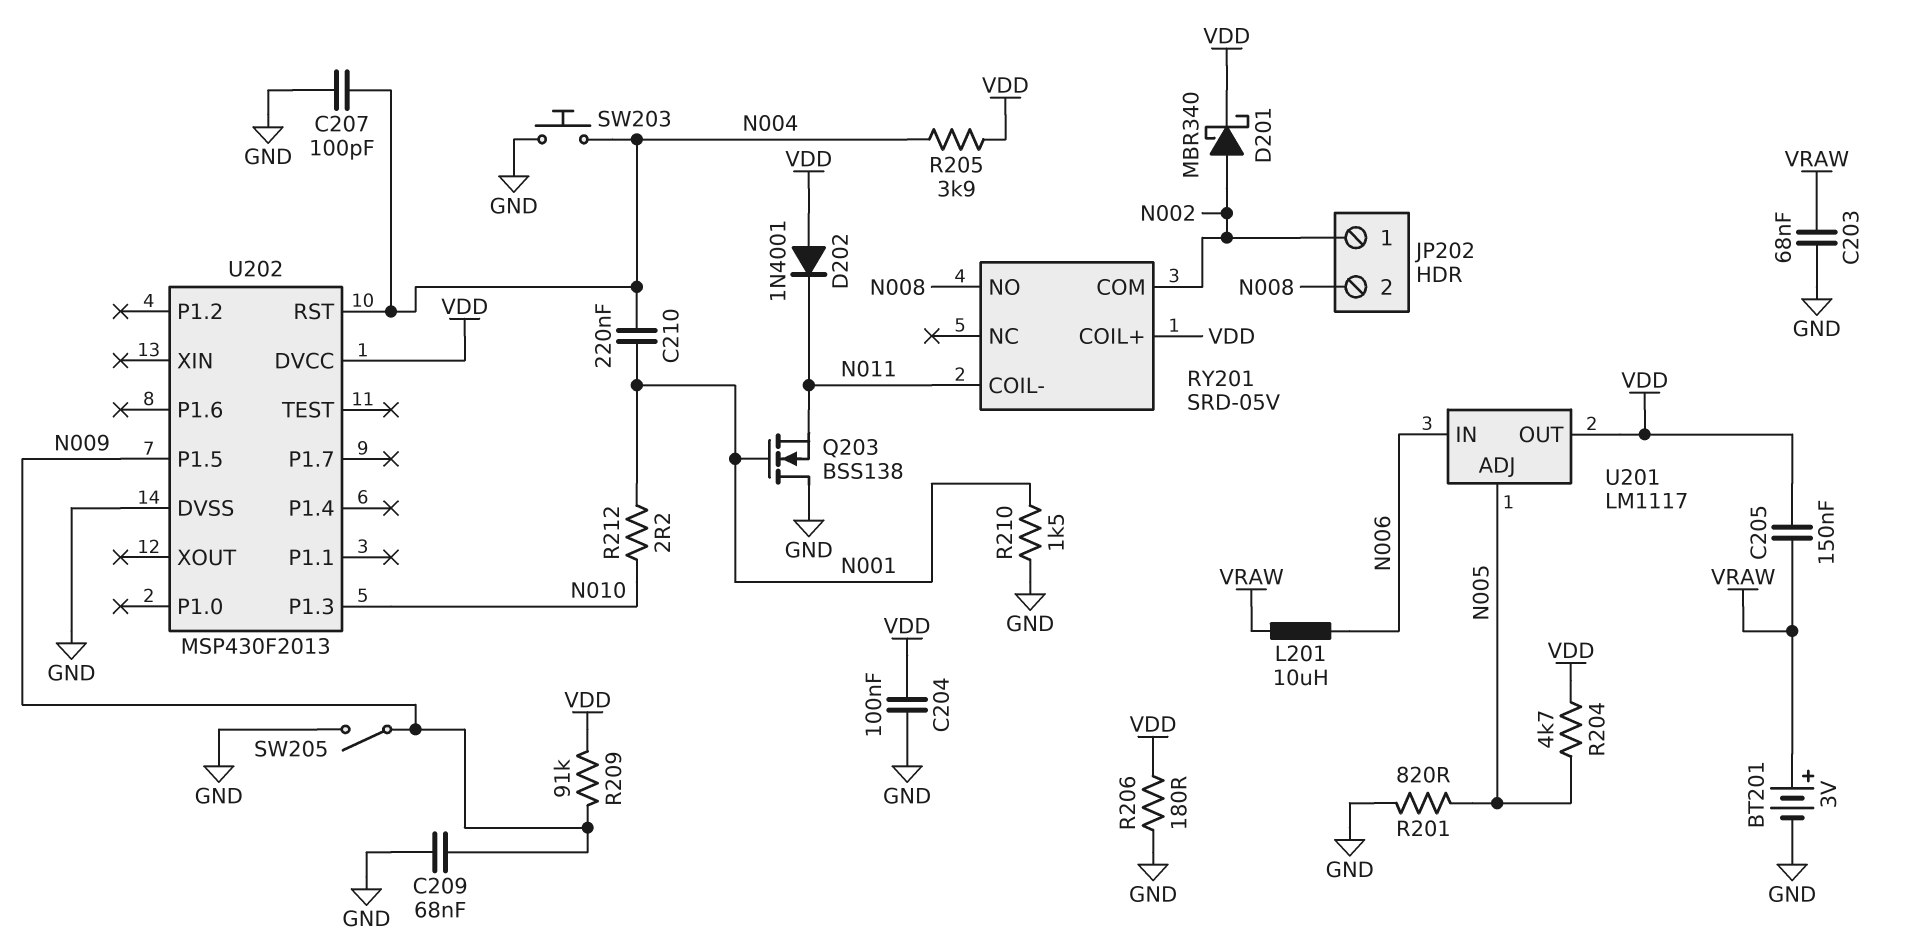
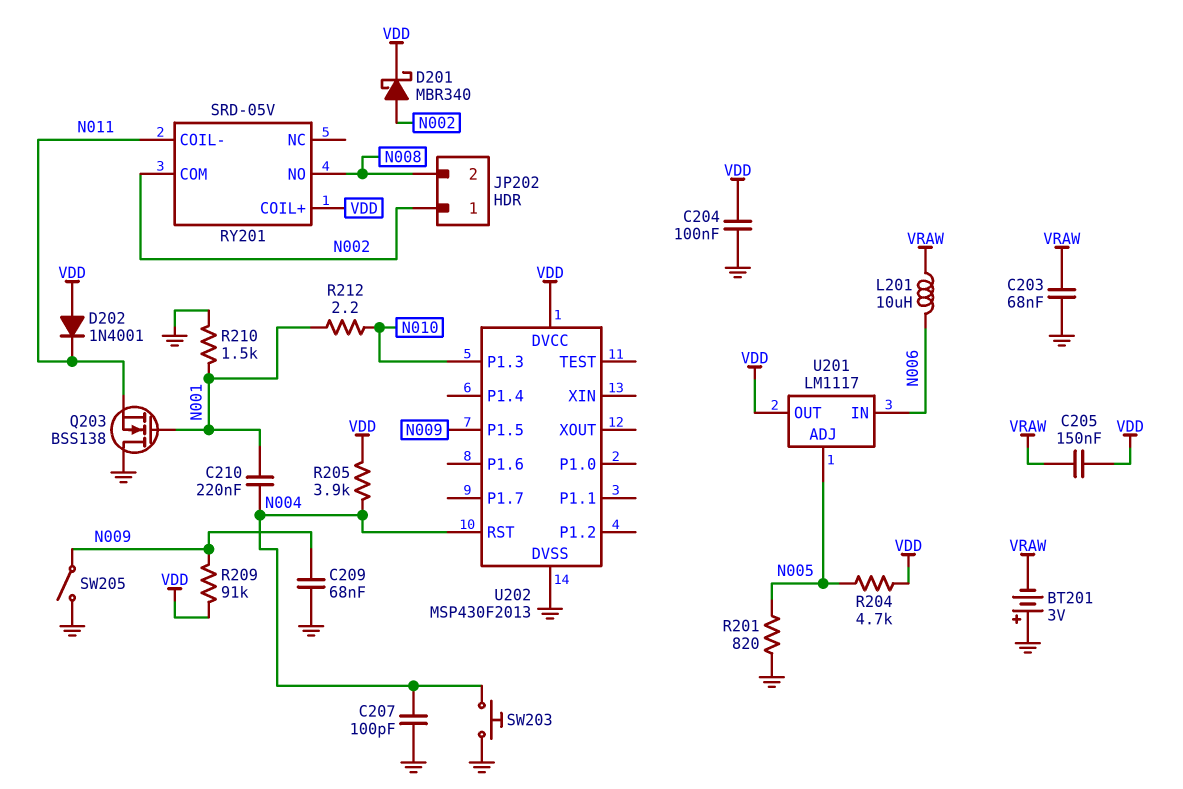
BT201: 3V (plus VRAW, minus GND) -> 3V (plus GND, minus VRAW)
R206: 180 (GND, VDD) -> none

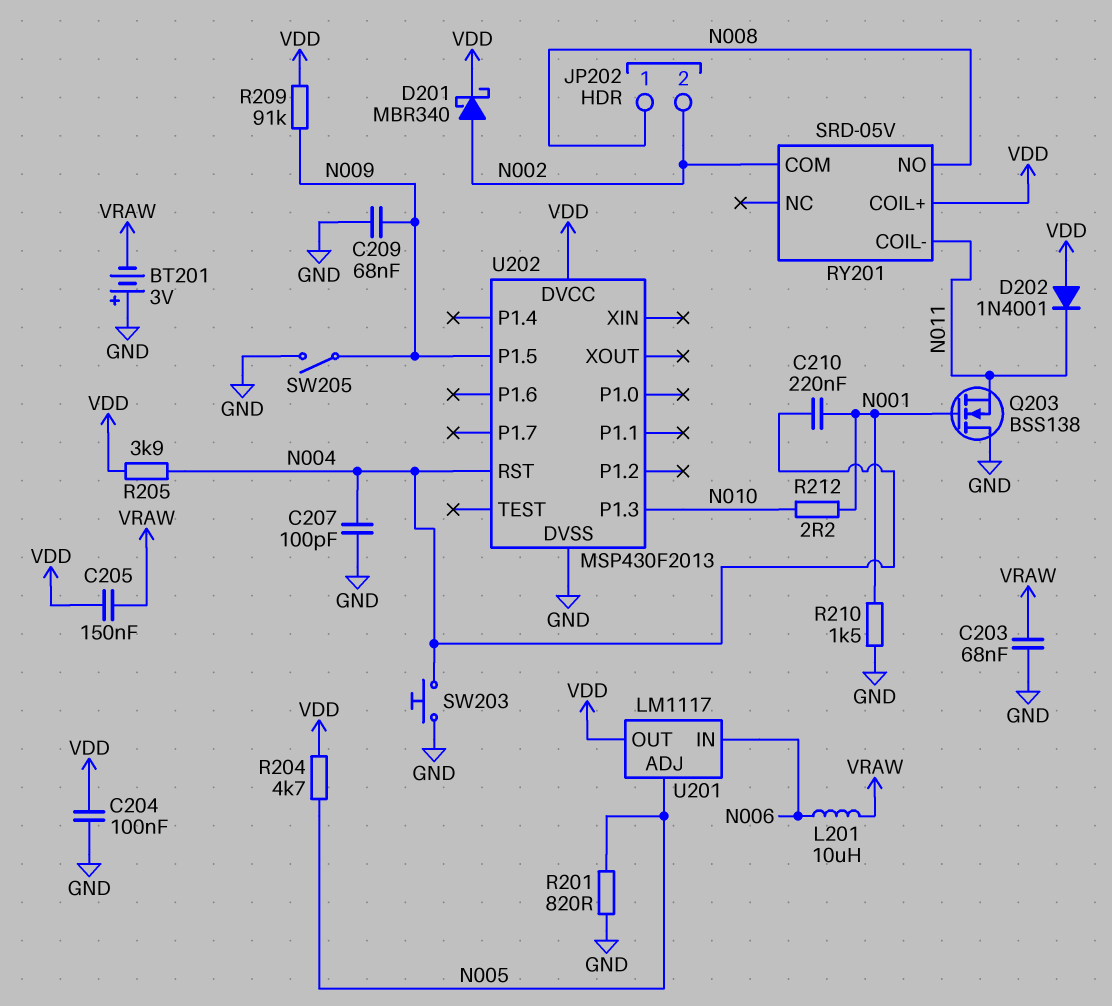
JP202 pin 1: N002 -> N008
JP202 pin 2: N008 -> N002

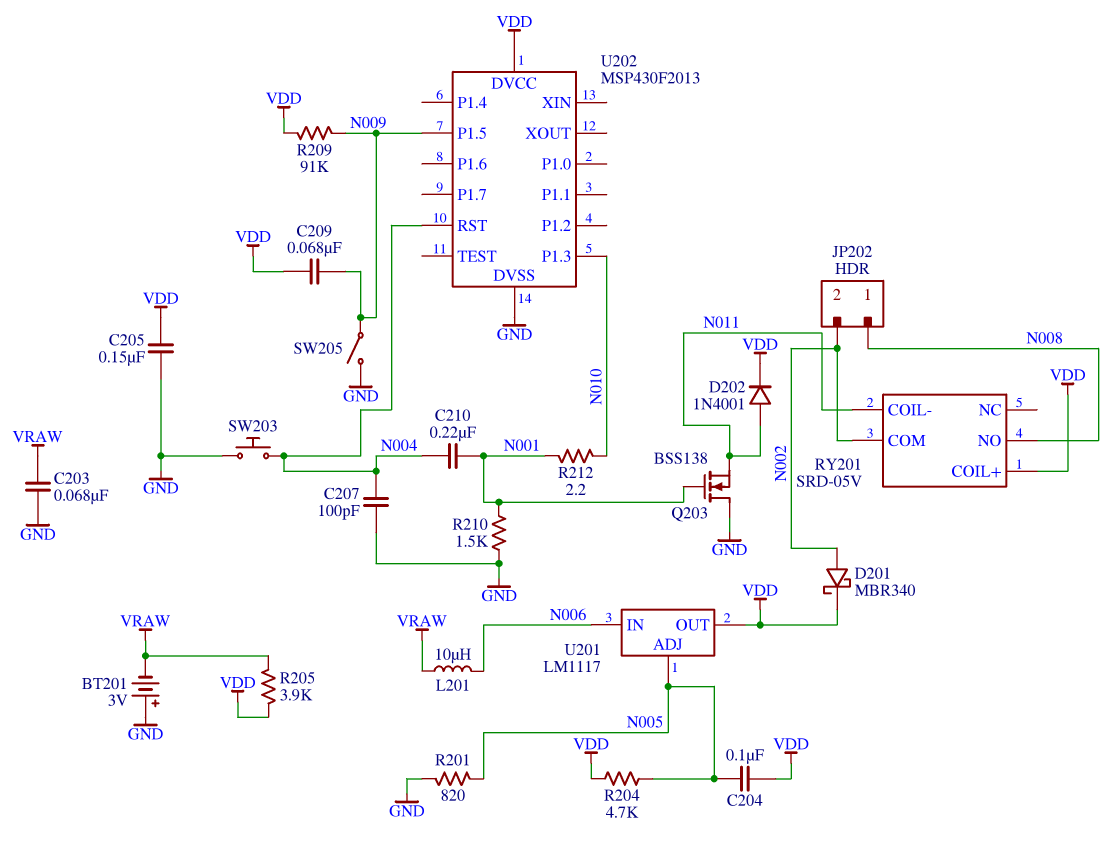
C204: 100nF (GND, VDD) -> 100nF (N005, VDD)
C205: 150nF (VDD, VRAW) -> 150nF (GND, VDD)
C209: 68nF (GND, N009) -> 68nF (N009, VDD)
D202: diode 1N4001 (A VDD, K N011) -> diode 1N4001 (A N011, K VDD)
R205: 3.9k (N004, VDD) -> 3.9k (VDD, VRAW)

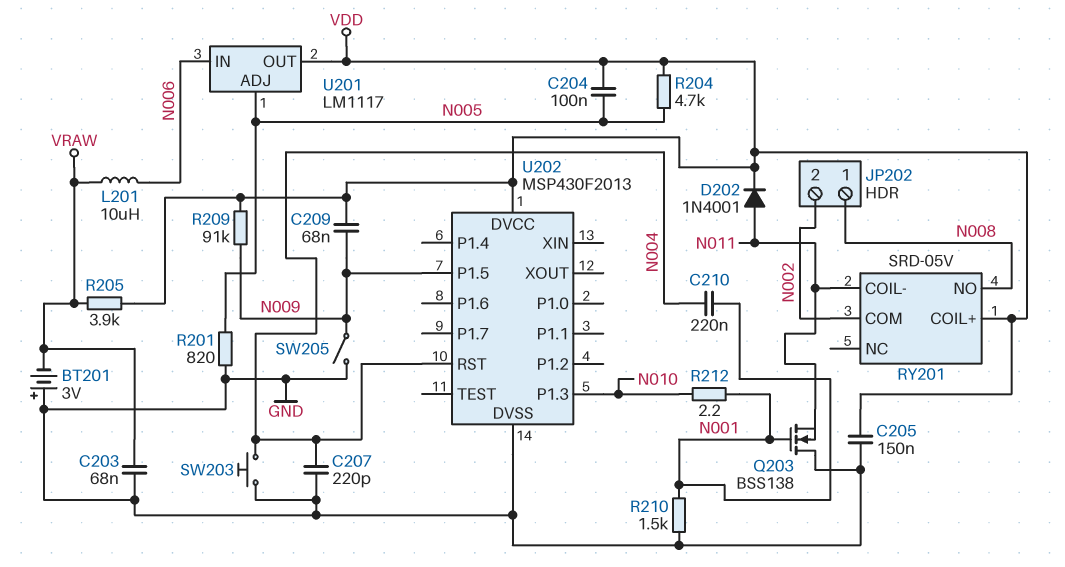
C207: 100pF (GND, N004) -> 220pF (GND, N004)
D201: schottky MBR340 (A N002, K VDD) -> none

